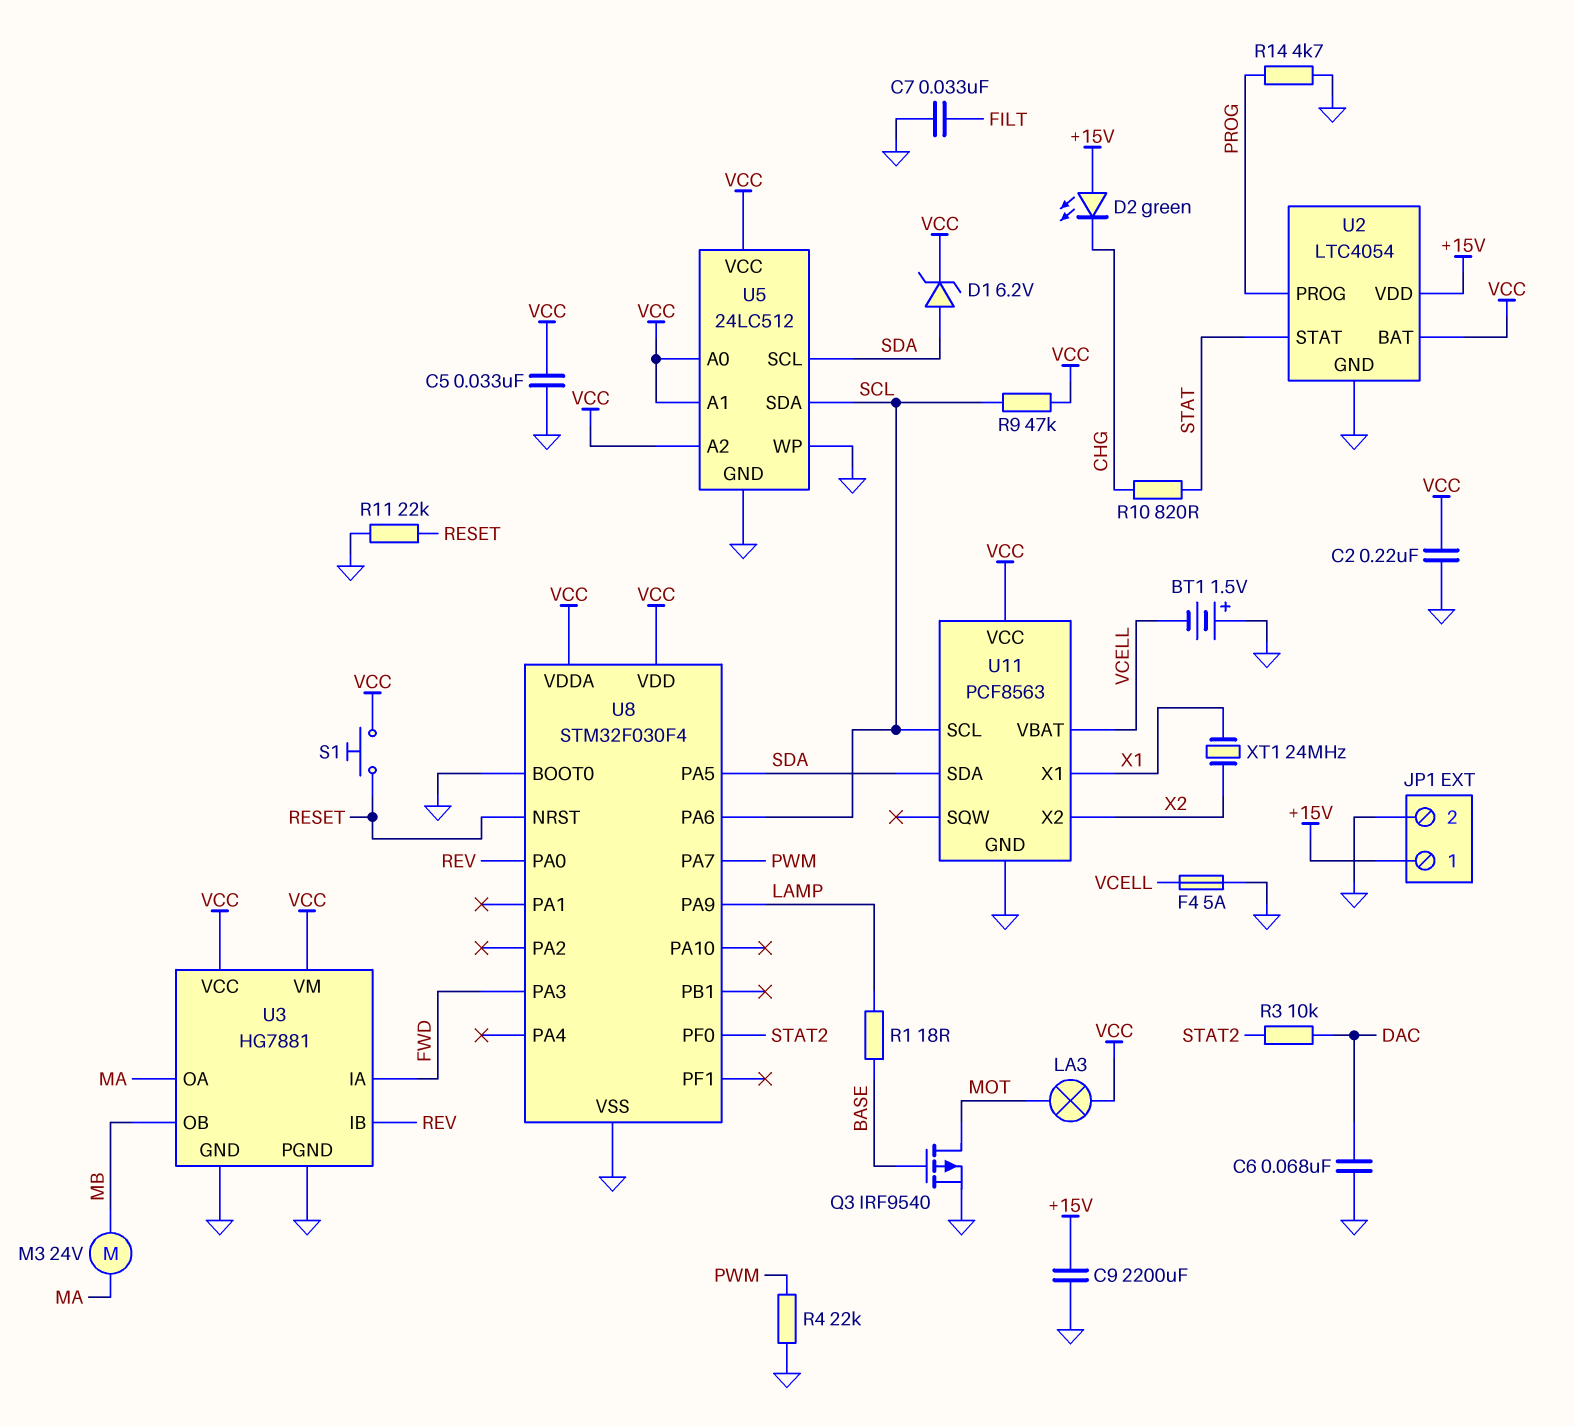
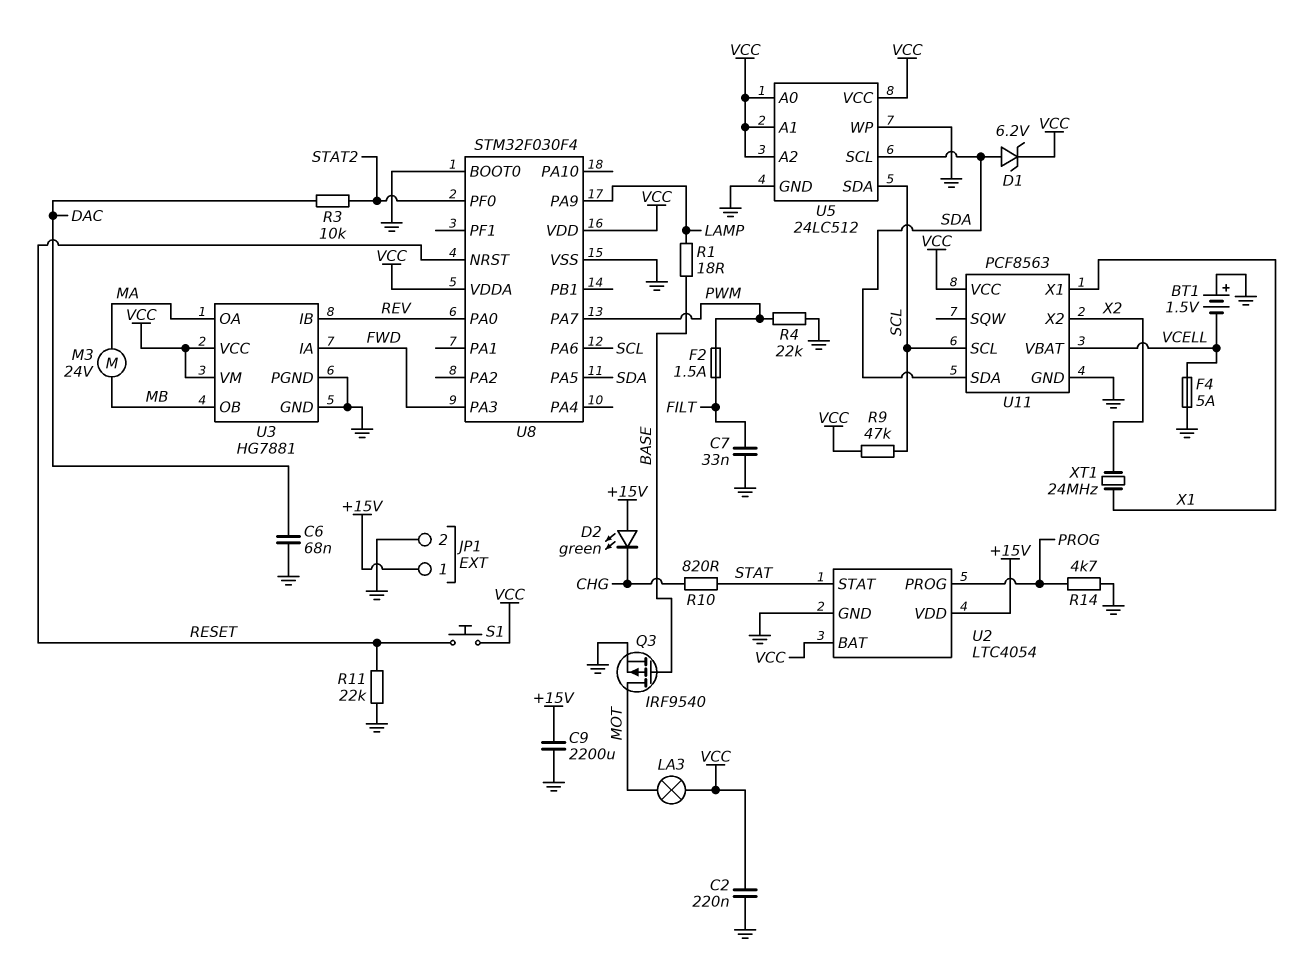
C5: 33nF (GND, VCC) -> none
F2: none -> 1.5A (FILT, PWM)

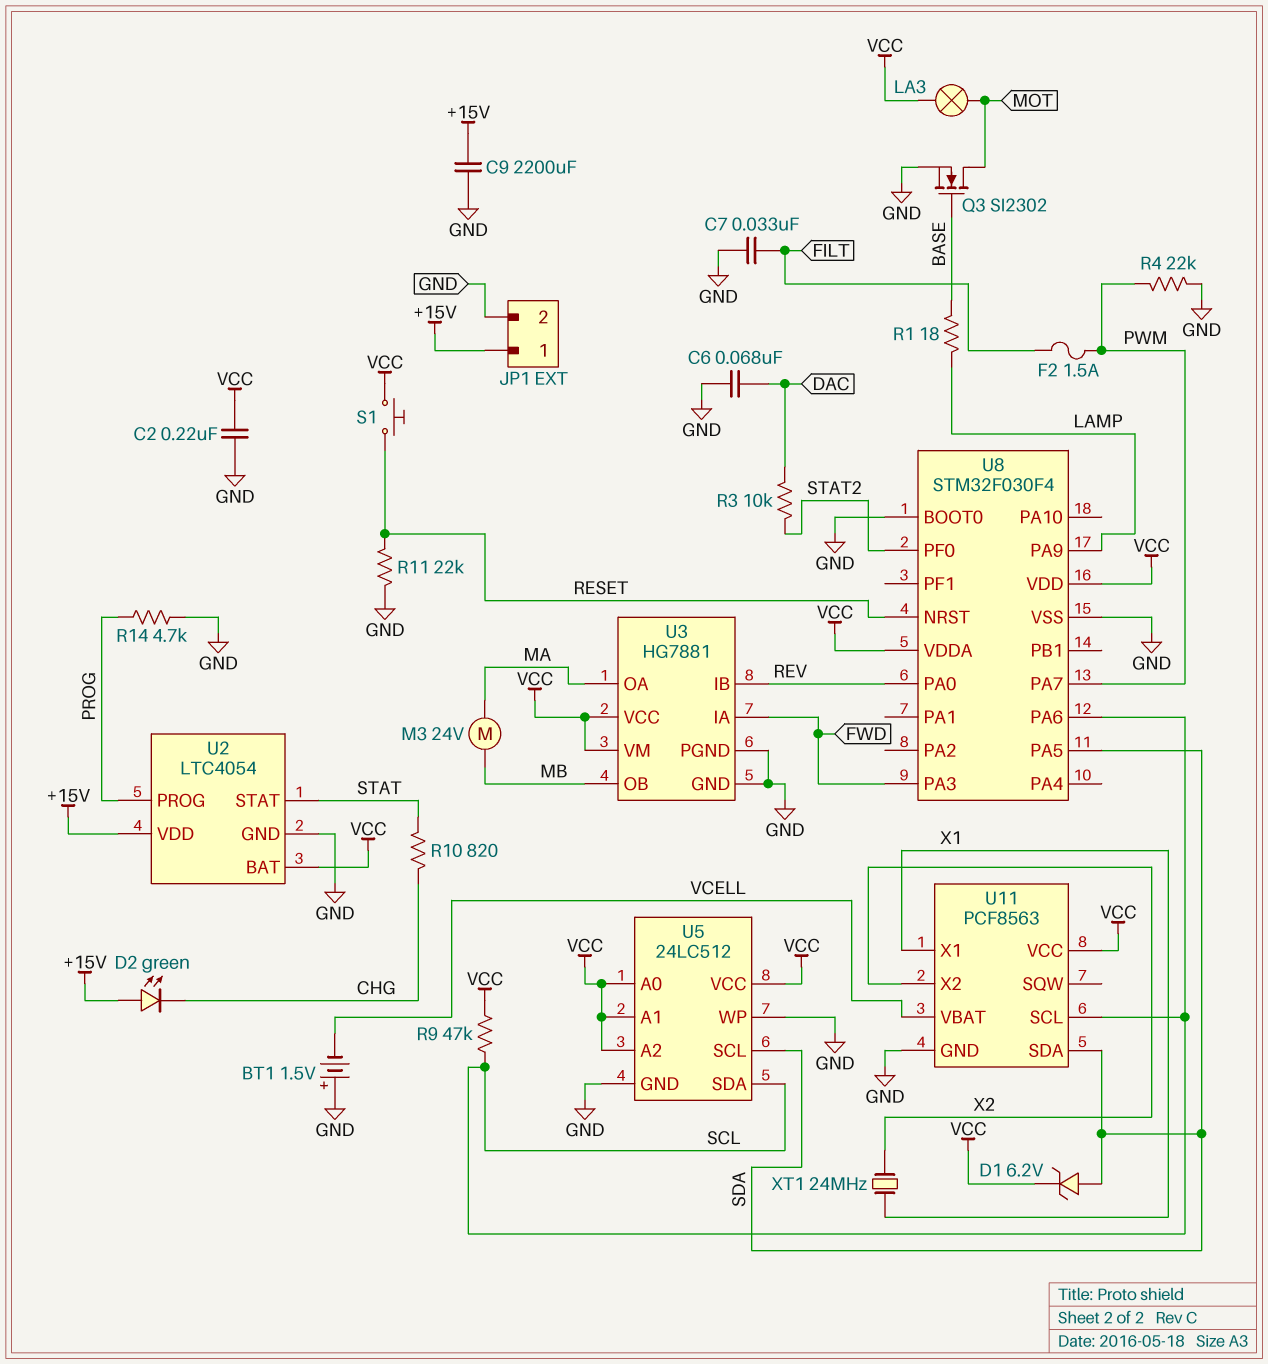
F4: 5A (GND, VCELL) -> none
Q3: PMOS IRF9540 (G BASE, D MOT, S GND) -> NMOS SI2302 (G BASE, D MOT, S GND)

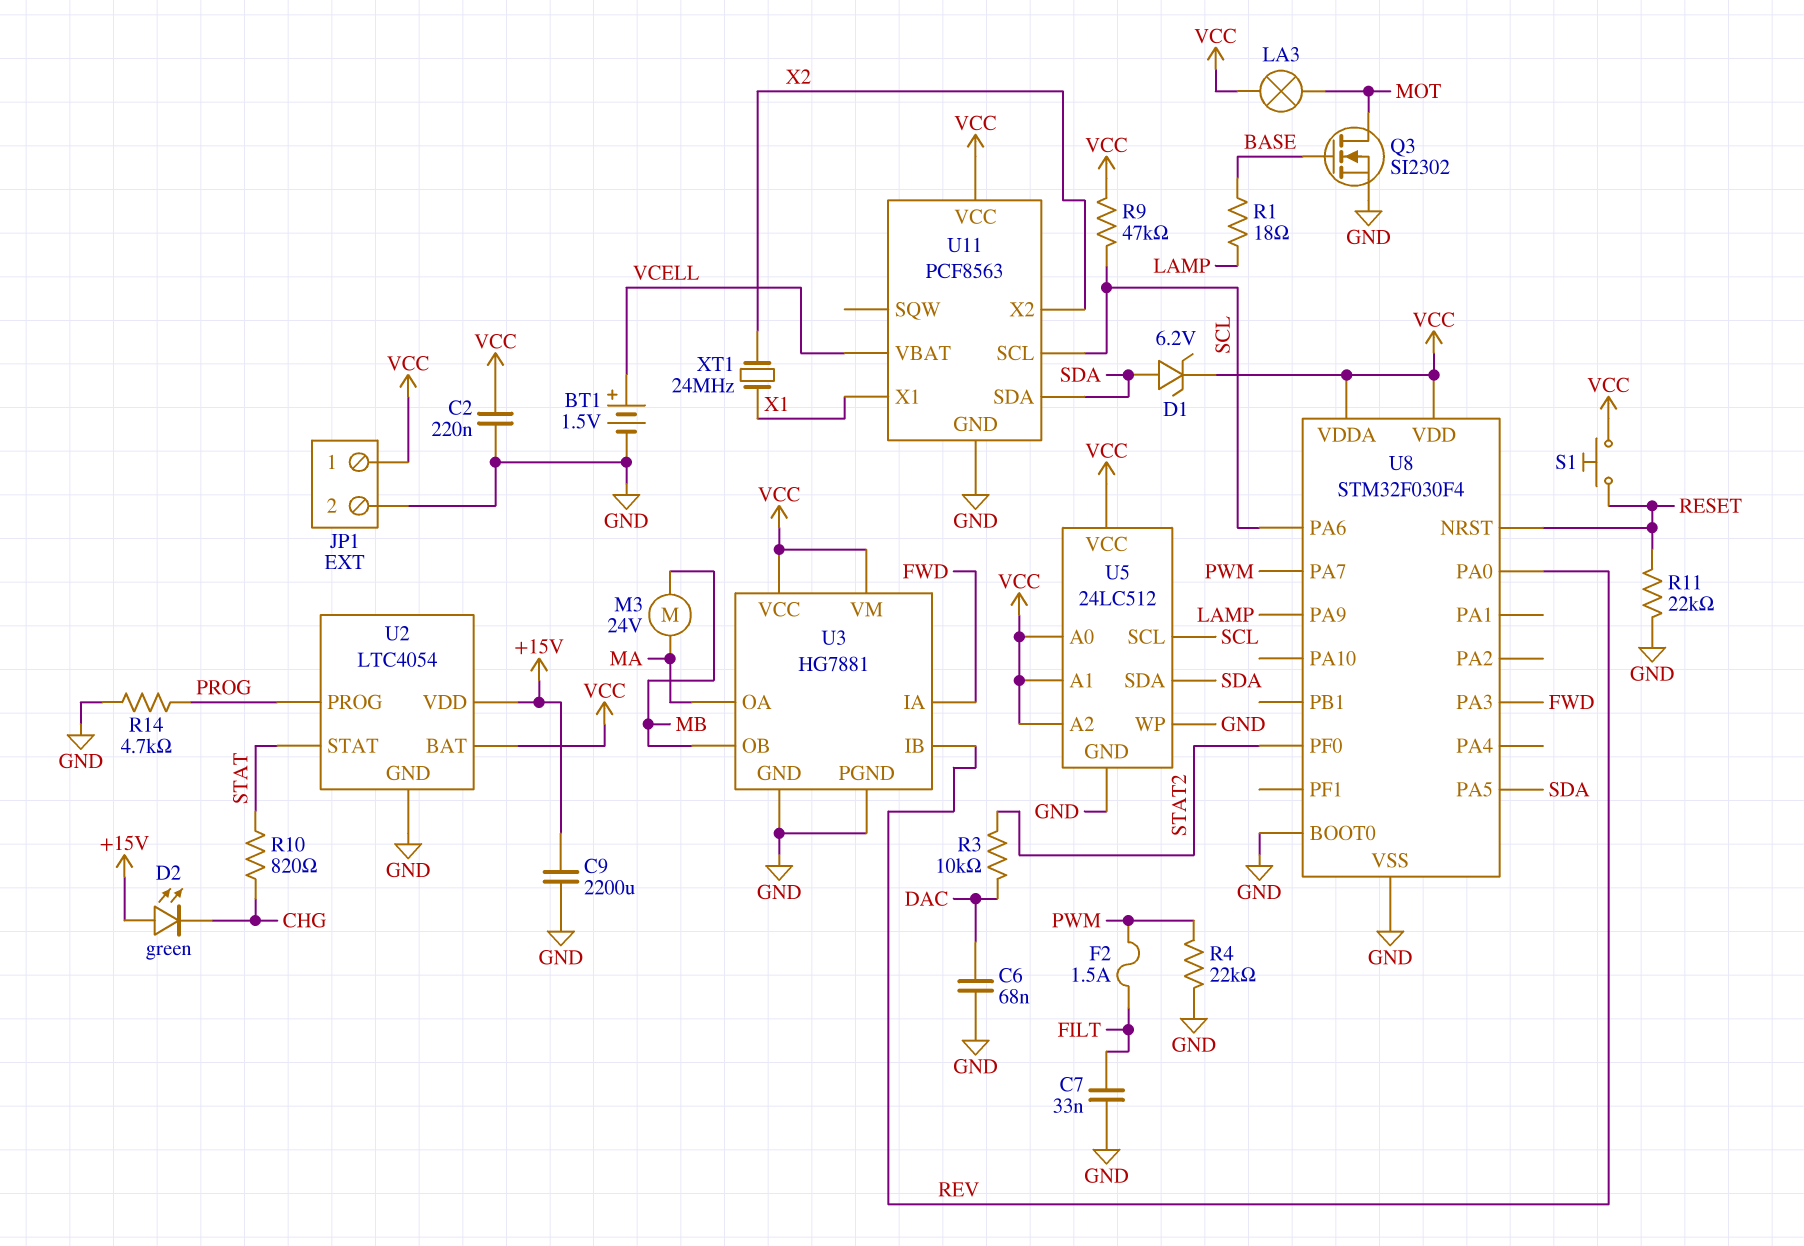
BT1: 1.5V (plus GND, minus VCELL) -> 1.5V (plus VCELL, minus GND)
JP1 pin 1: +15V -> VCC
U5 pin SCL: SDA -> SCL
U5 pin SDA: SCL -> SDA

